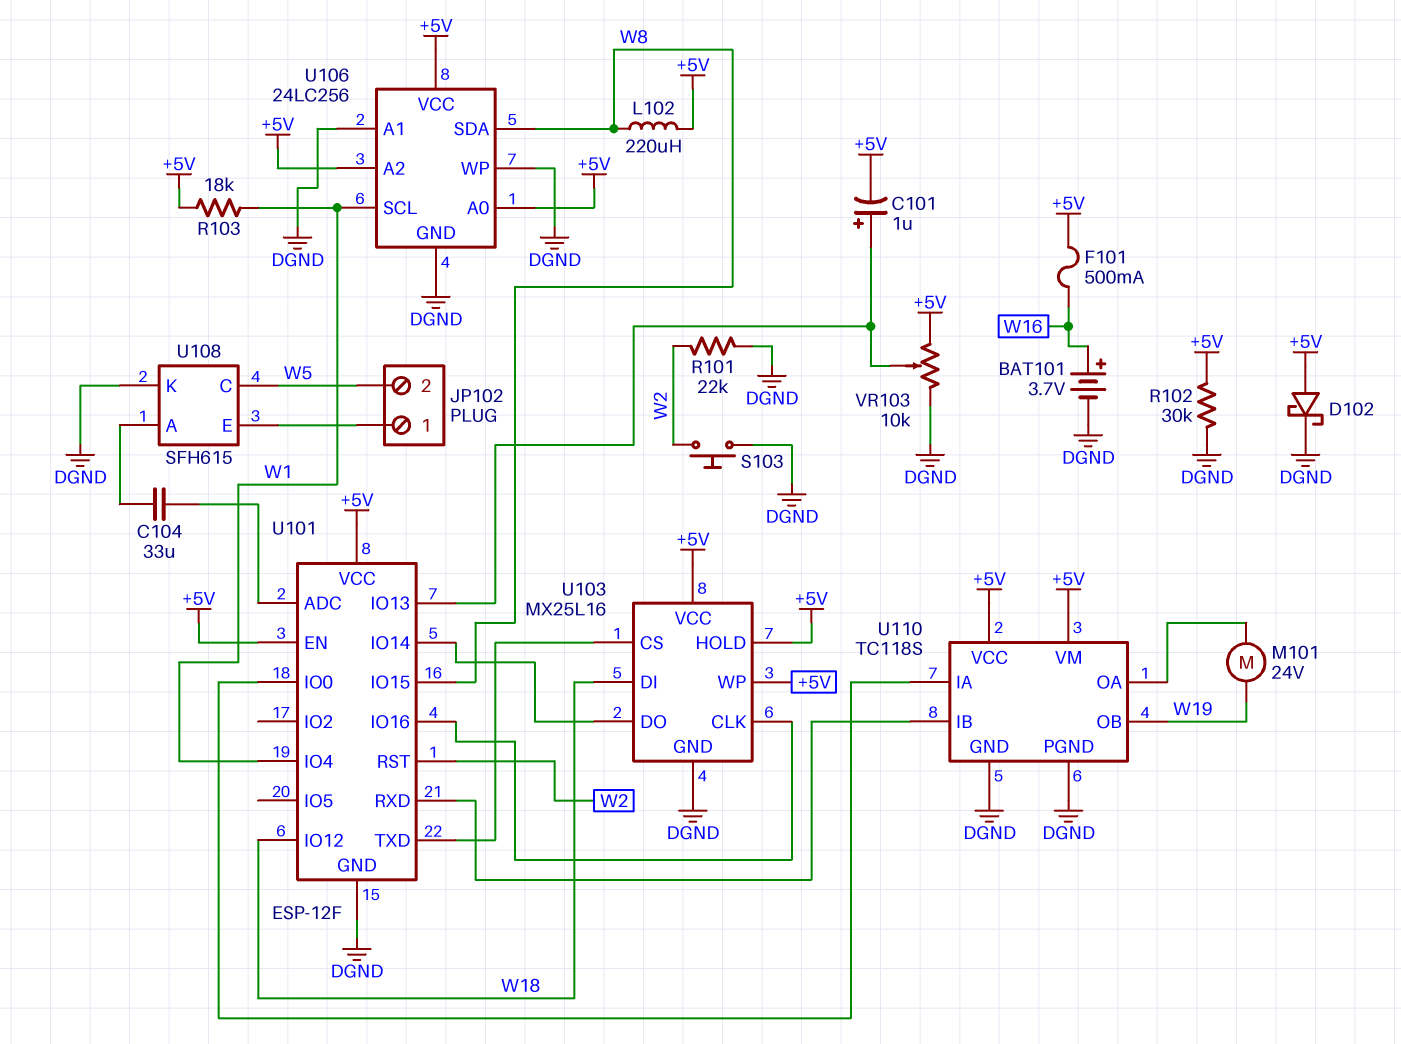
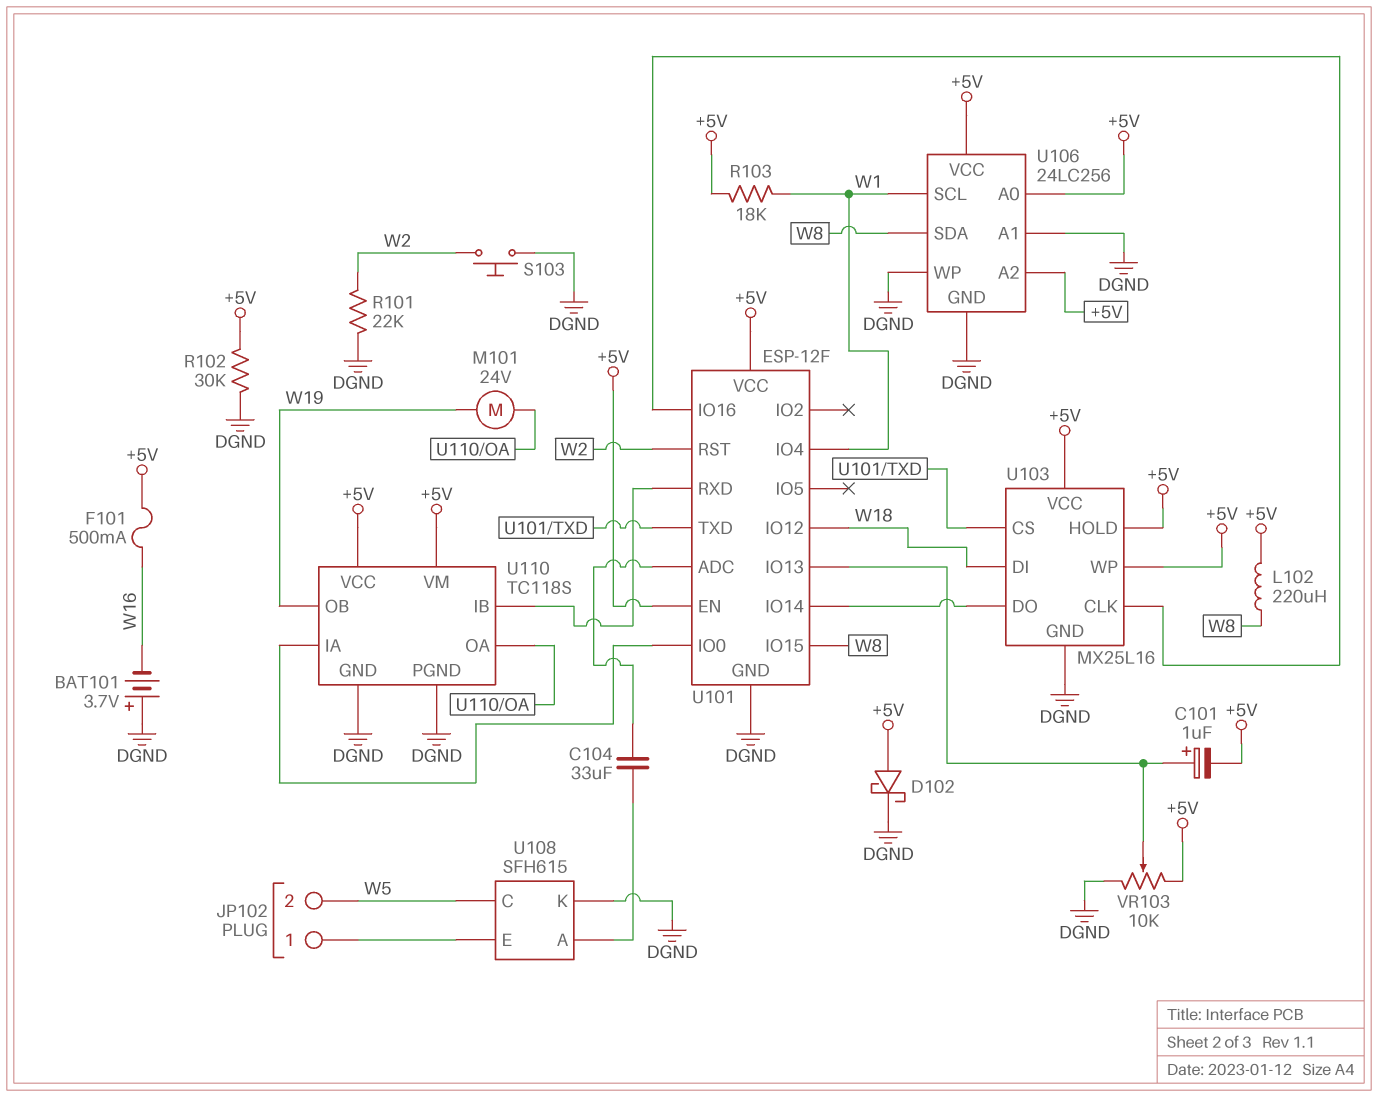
BAT101: 3.7V (plus W16, minus DGND) -> 3.7V (plus DGND, minus W16)

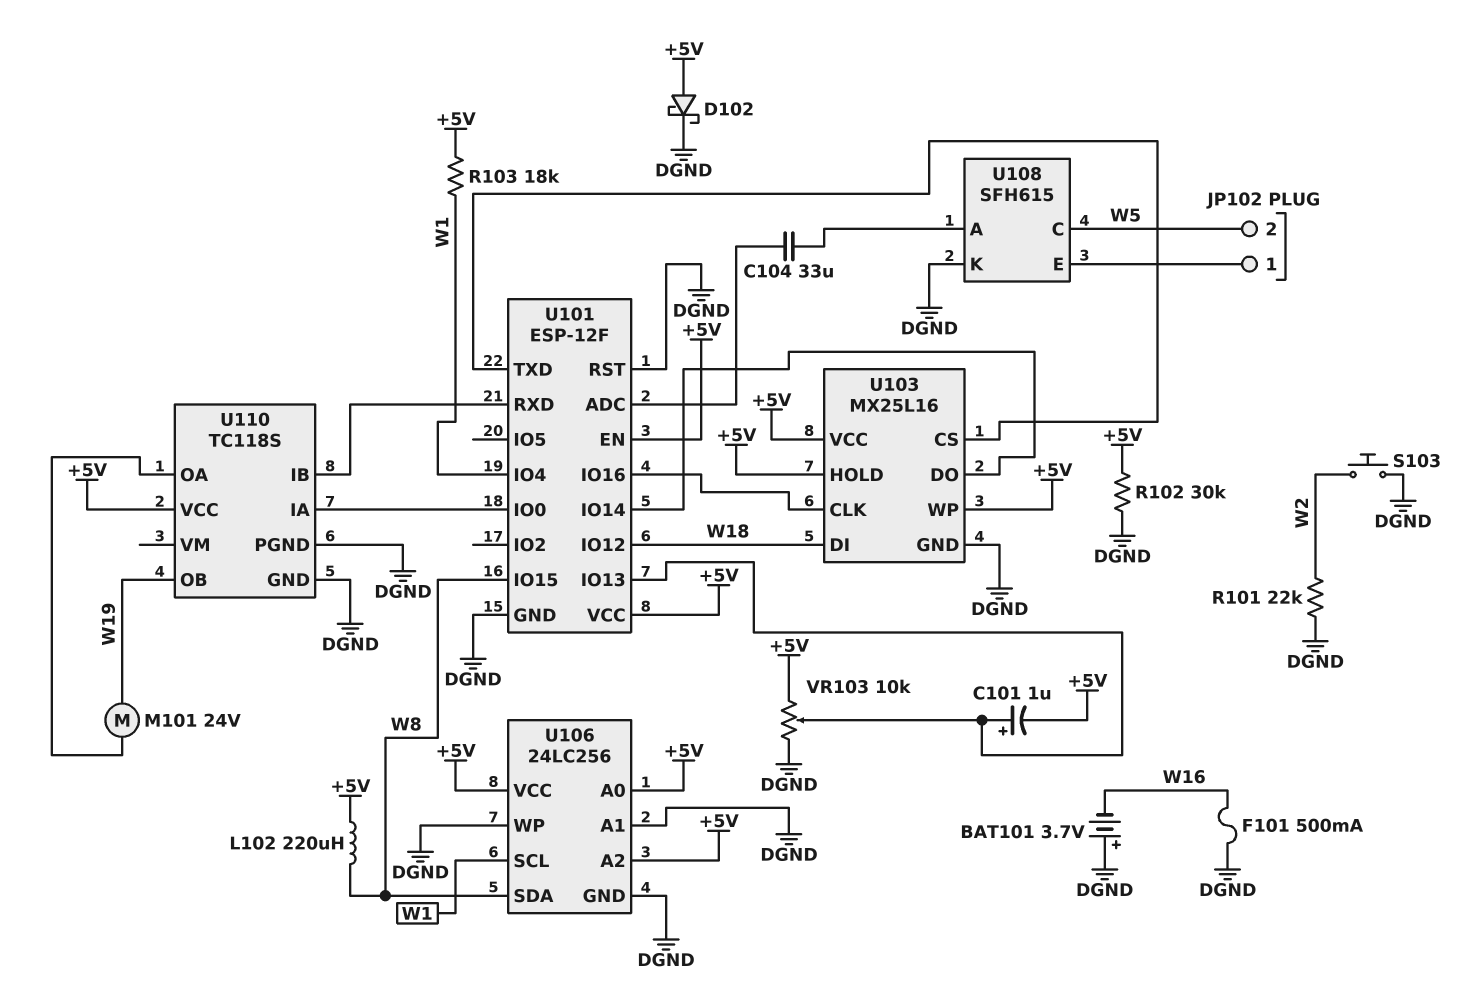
F101: 500mA (+5V, W16) -> 500mA (DGND, W16)
U101 pin RST: W2 -> DGND
U110 pin VM: +5V -> none

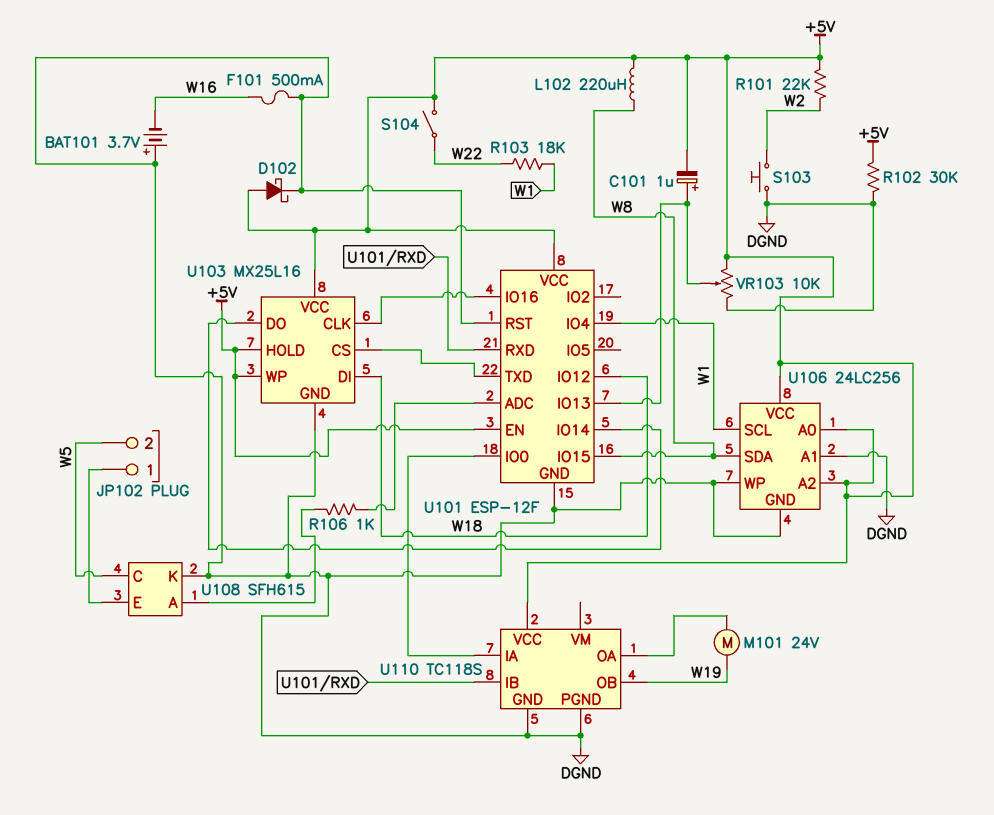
C104: 33uF (U101/ADC, U108/A) -> none
R101: 22k (DGND, W2) -> 22k (+5V, W2)
R103: 18k (+5V, W1) -> 18k (W1, W22)
R106: none -> 1k (U101/ADC, U108/A)
S104: none -> switch (+5V, W22)

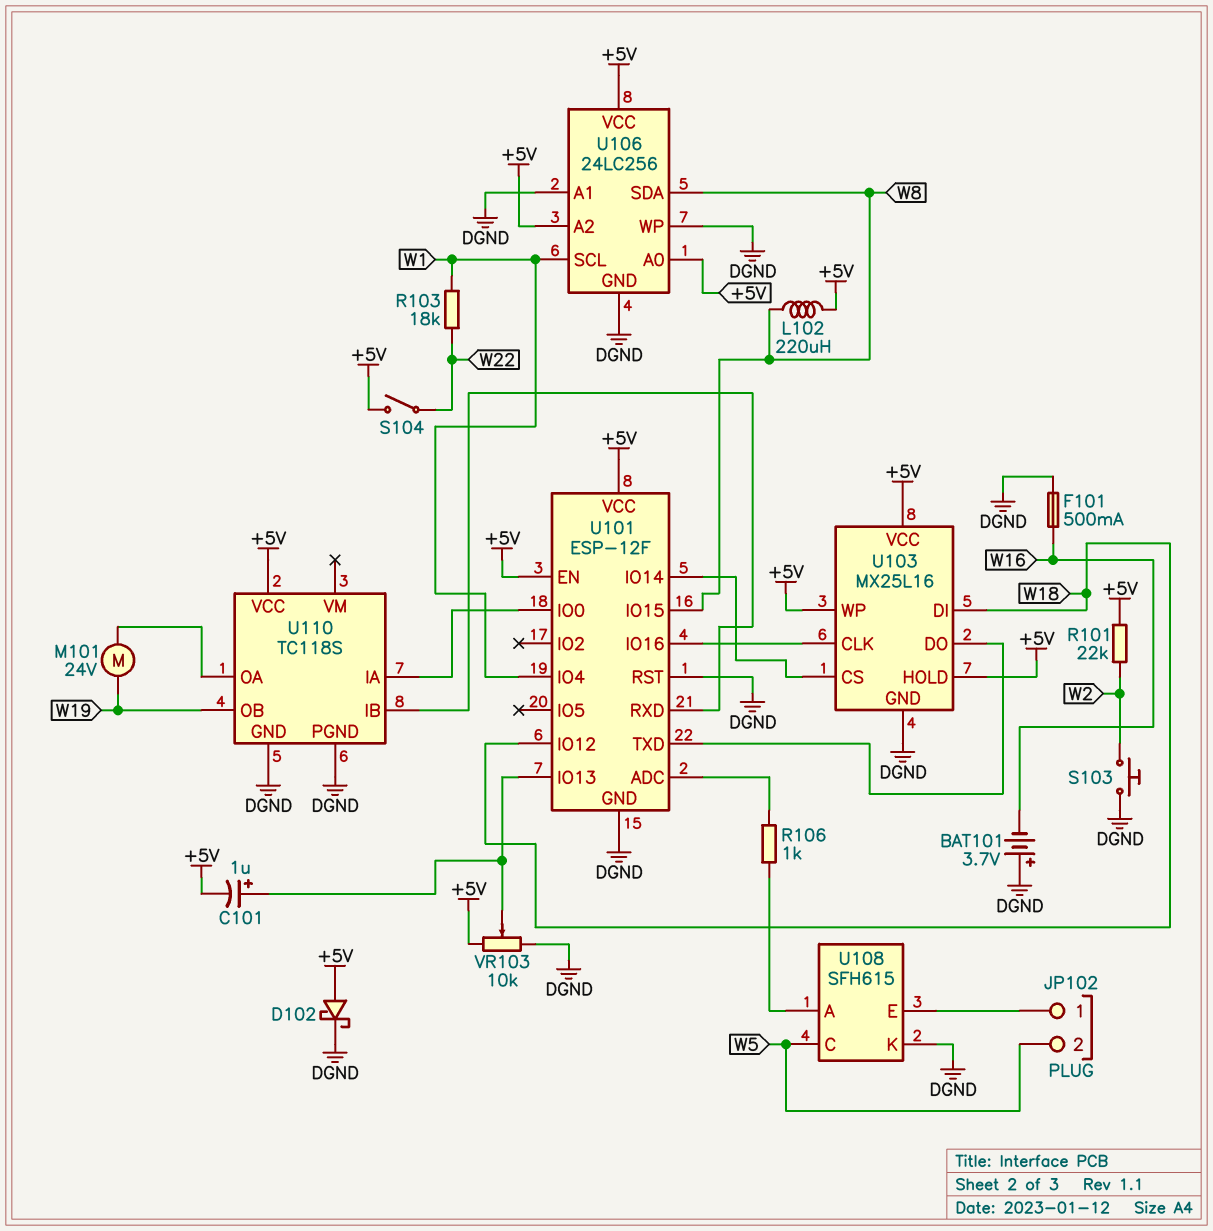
R102: 30k (+5V, DGND) -> none
U103 pin CS: U101/TXD -> U101/IO14
U103 pin DO: U101/IO14 -> U101/TXD

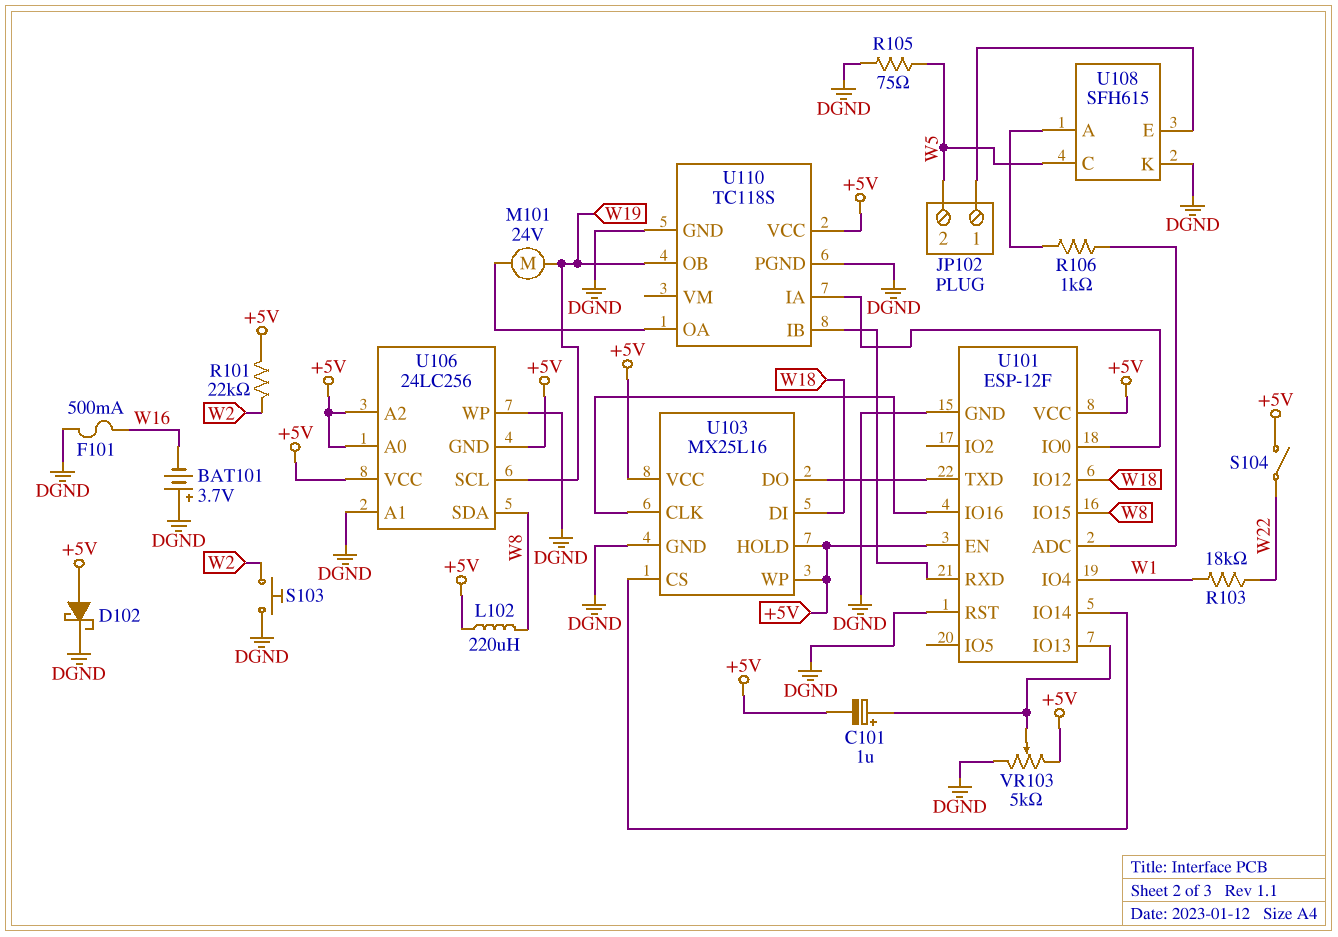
R105: none -> 75 (DGND, W5)
U106 pin GND: DGND -> +5V
U106 pin SCL: W1 -> W19
VR103: 10k (+5V, DGND, wiper U101/IO13) -> 5k (+5V, DGND, wiper U101/IO13)

